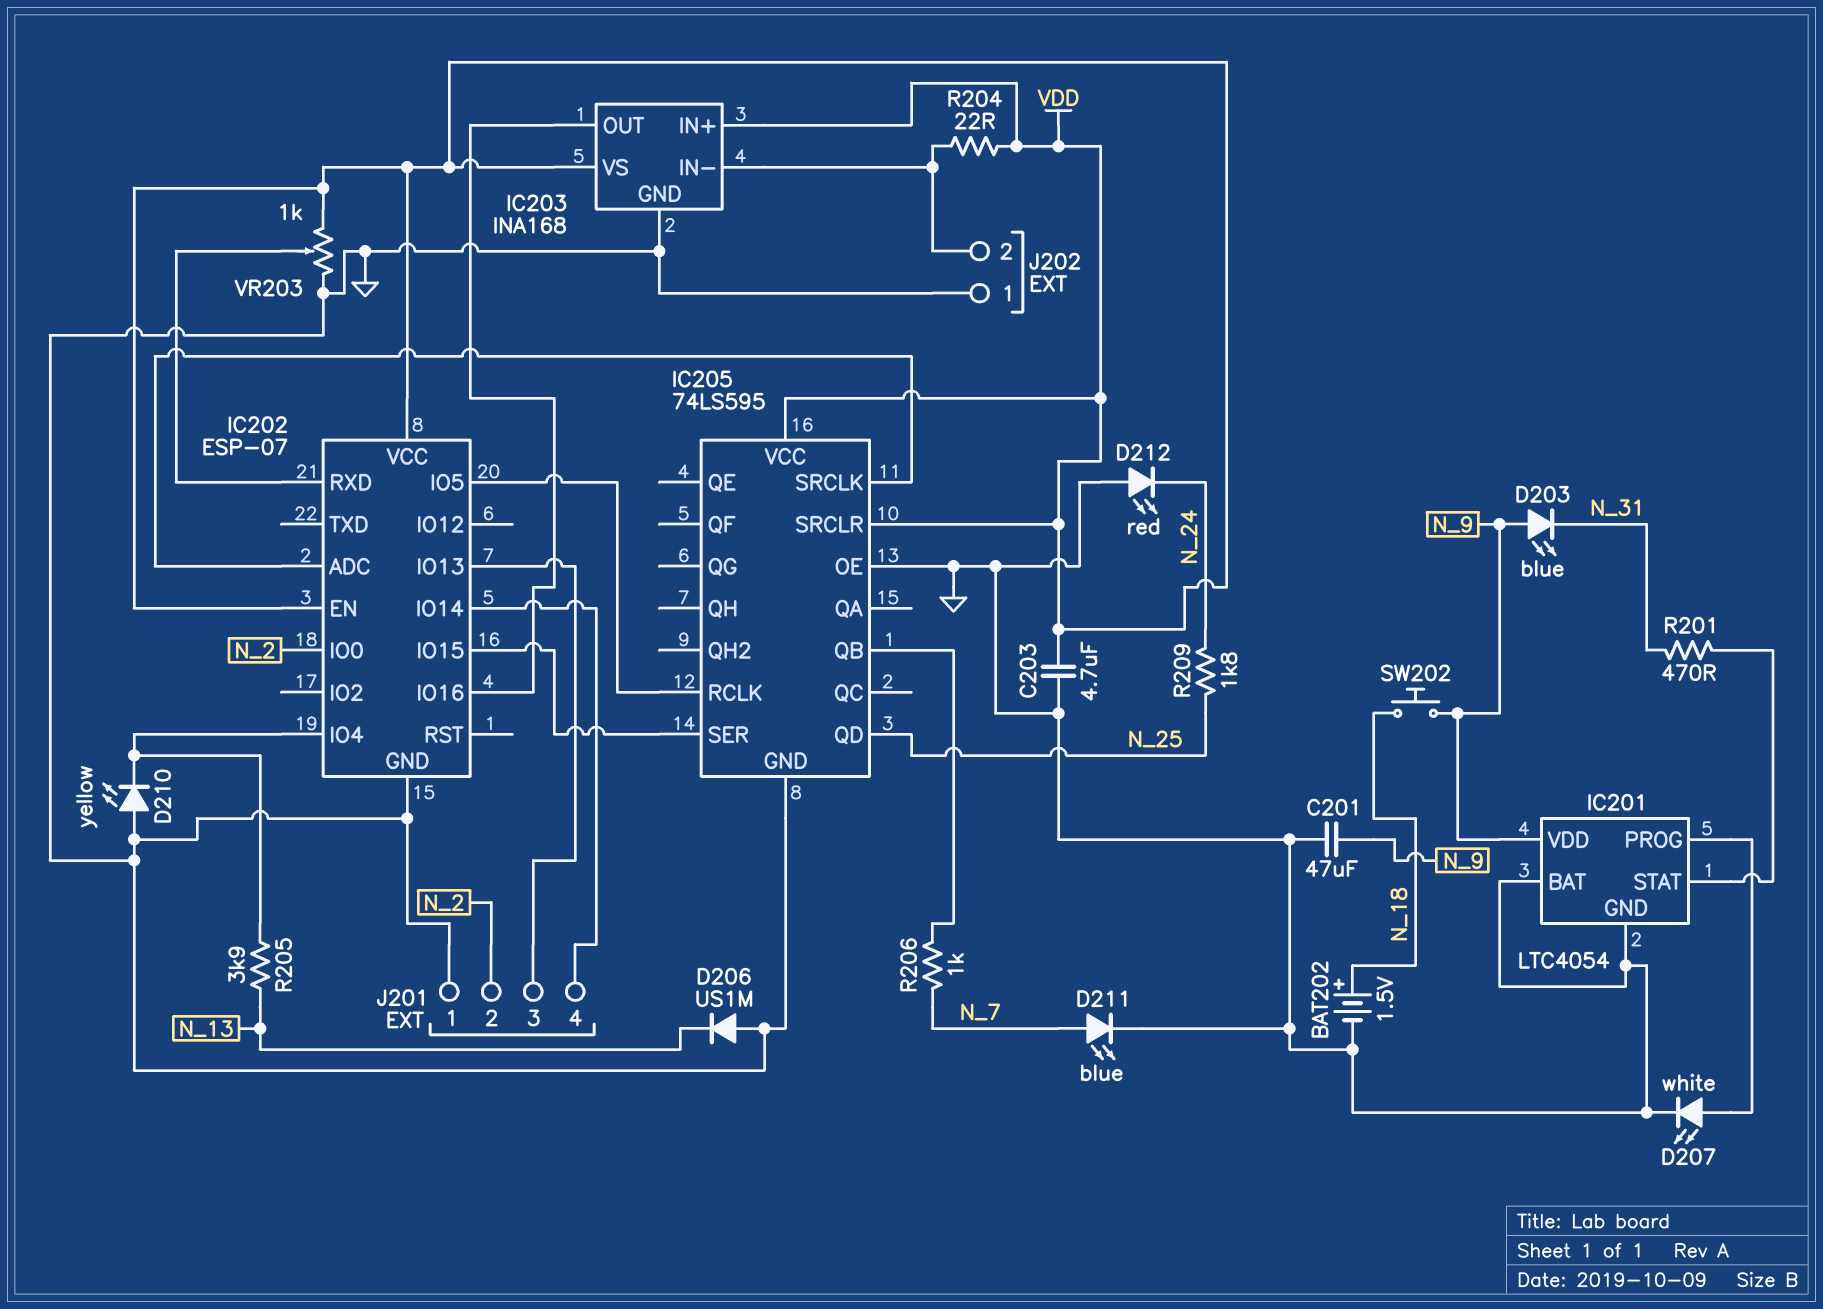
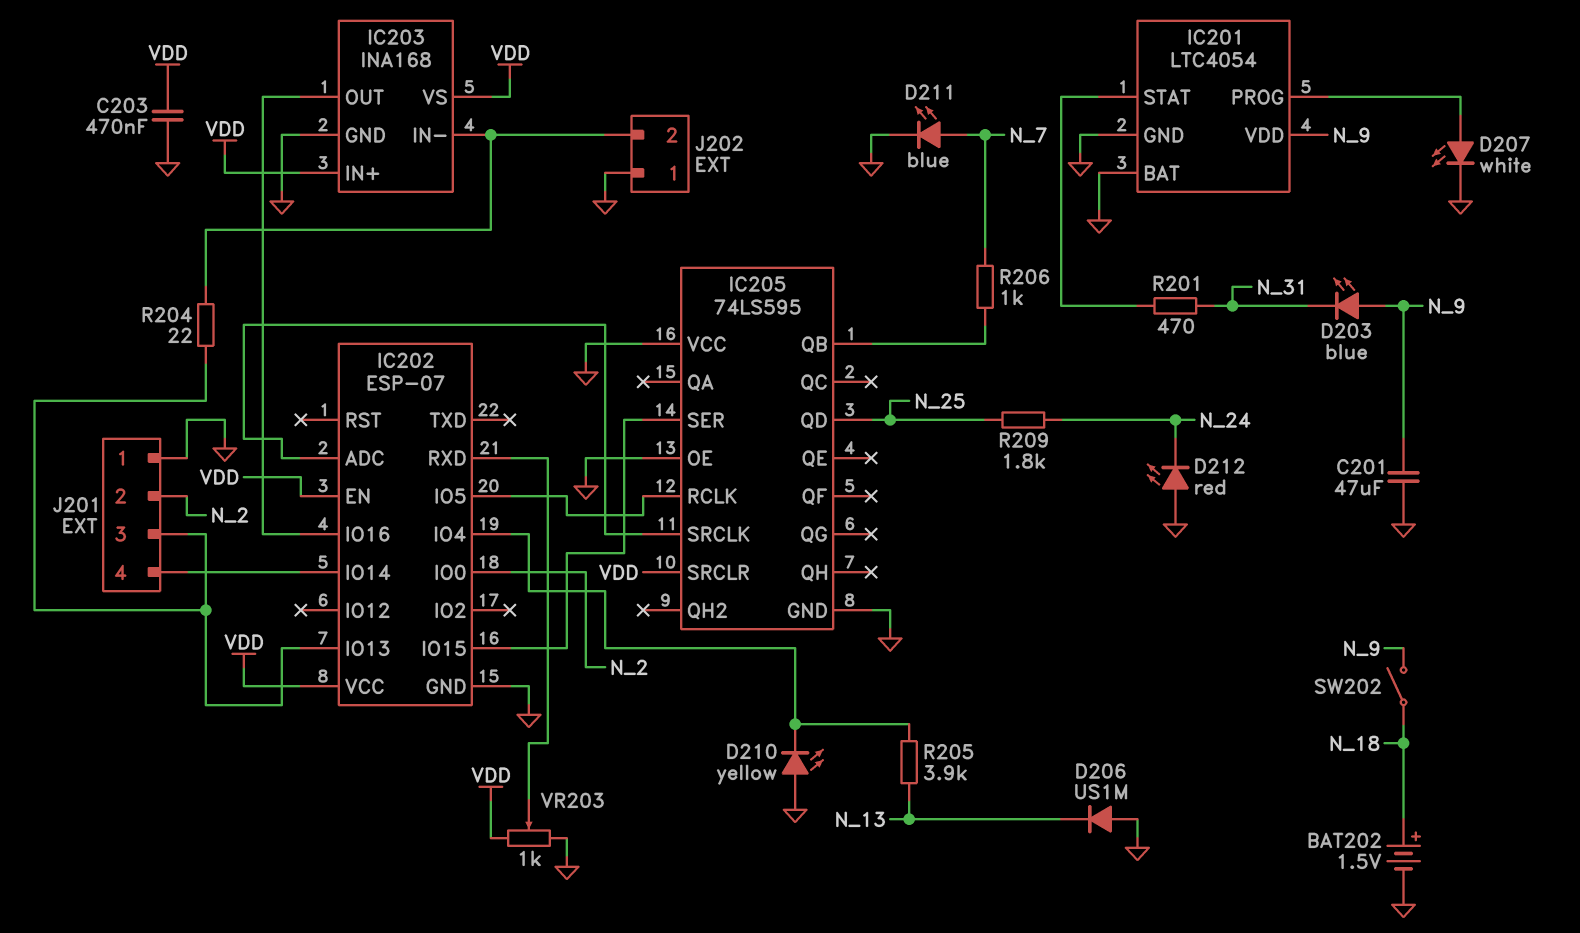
C203: 4.7uF (GND, VDD) -> 470nF (GND, VDD)
IC205 pin VCC: VDD -> GND
R204: 22 (IC203/IN-, VDD) -> 22 (IC202/IO13, IC203/IN-)
SW202: button (N_9, N_18) -> switch (N_9, N_18)

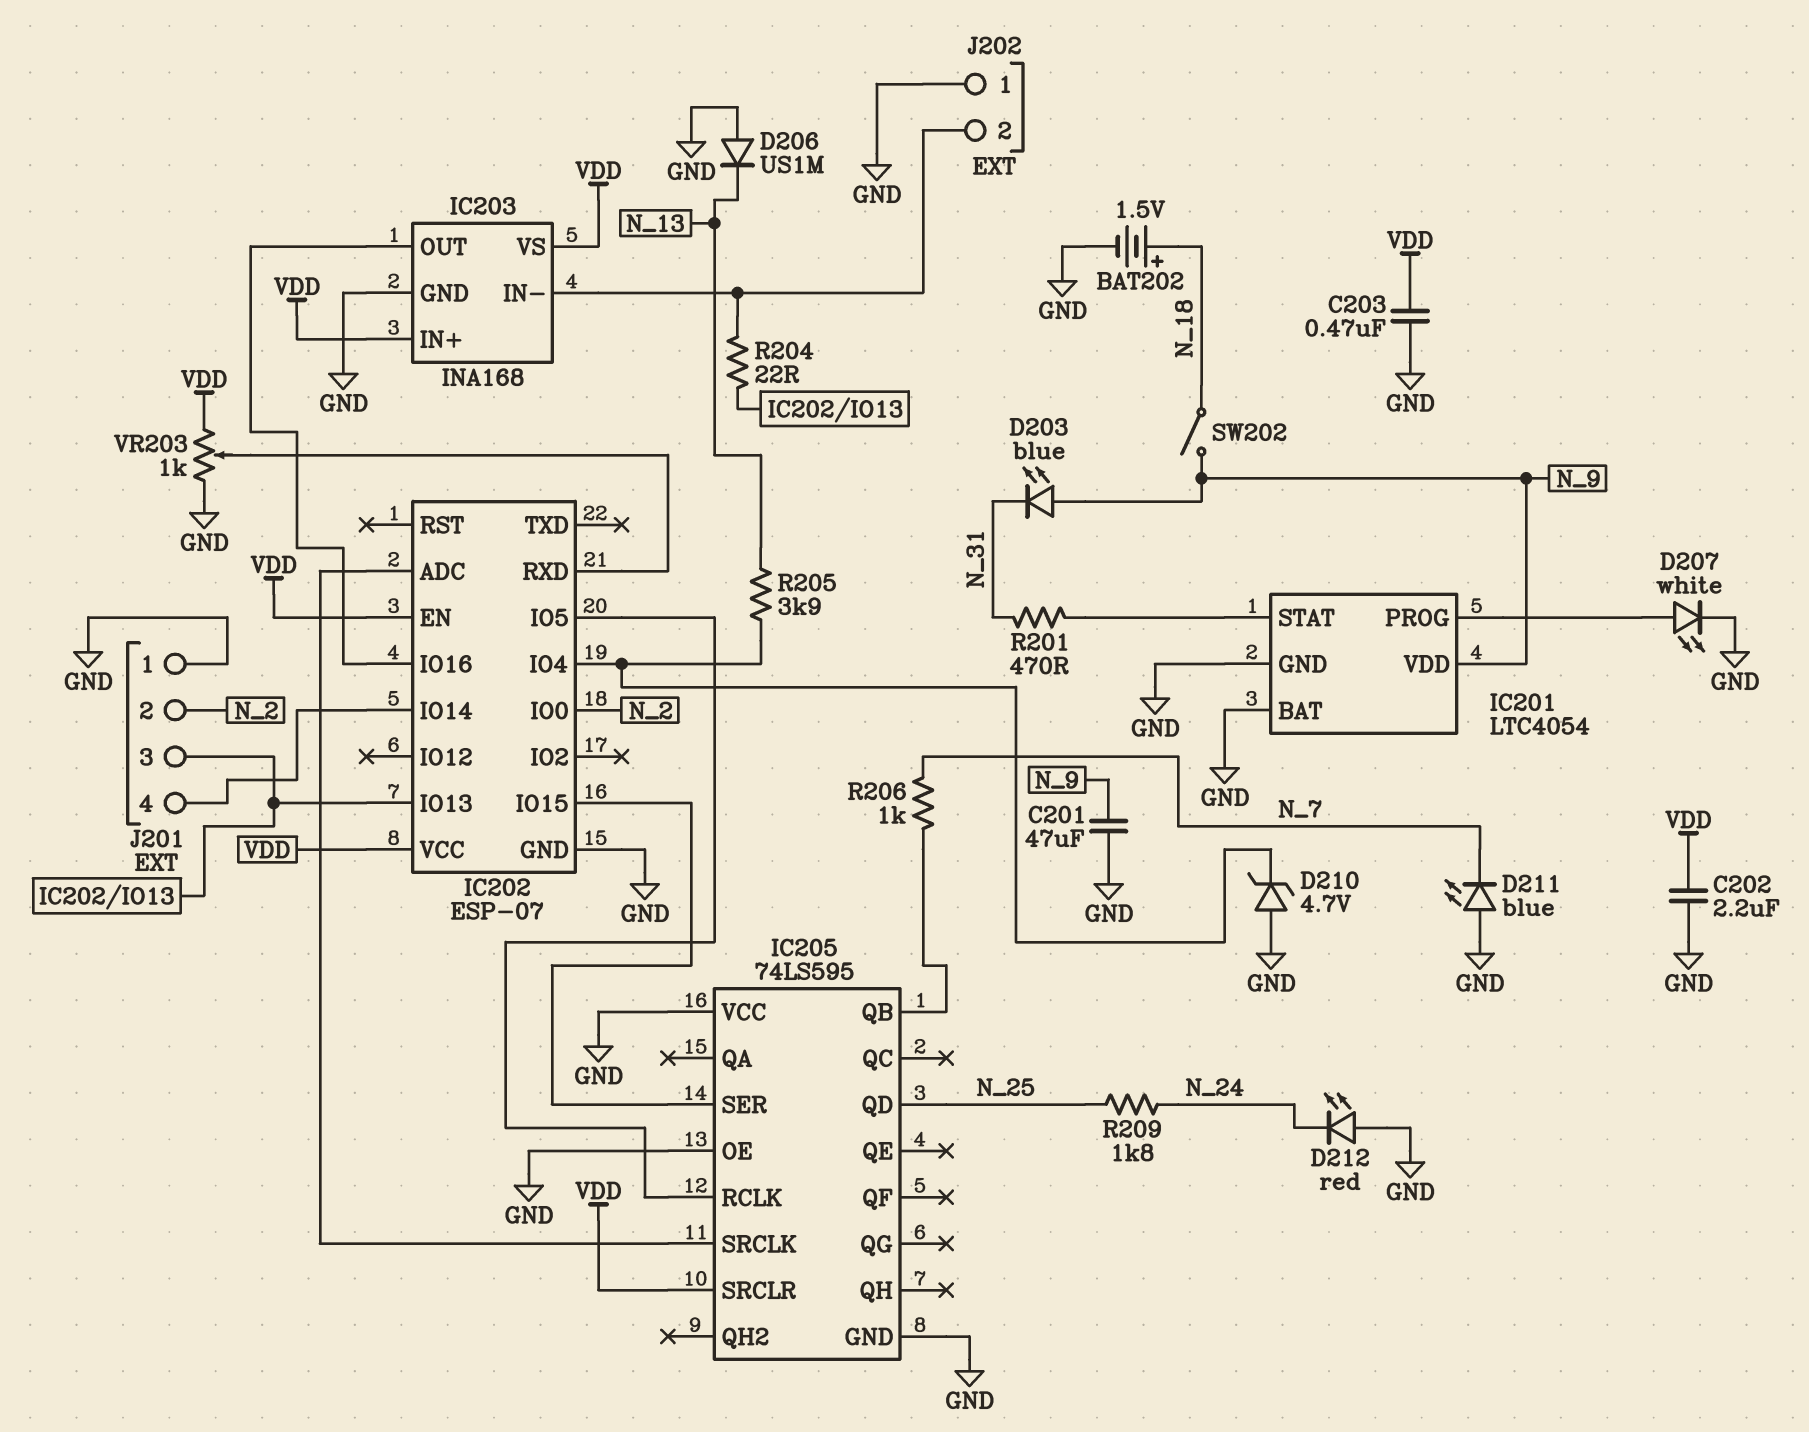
C202: none -> 2.2uF (GND, VDD)
D210: LED yellow (A GND, K IC202/IO4) -> zener 4.7V (A GND, K IC202/IO4)
D211: LED blue (A N_7, K GND) -> LED blue (A GND, K N_7)

